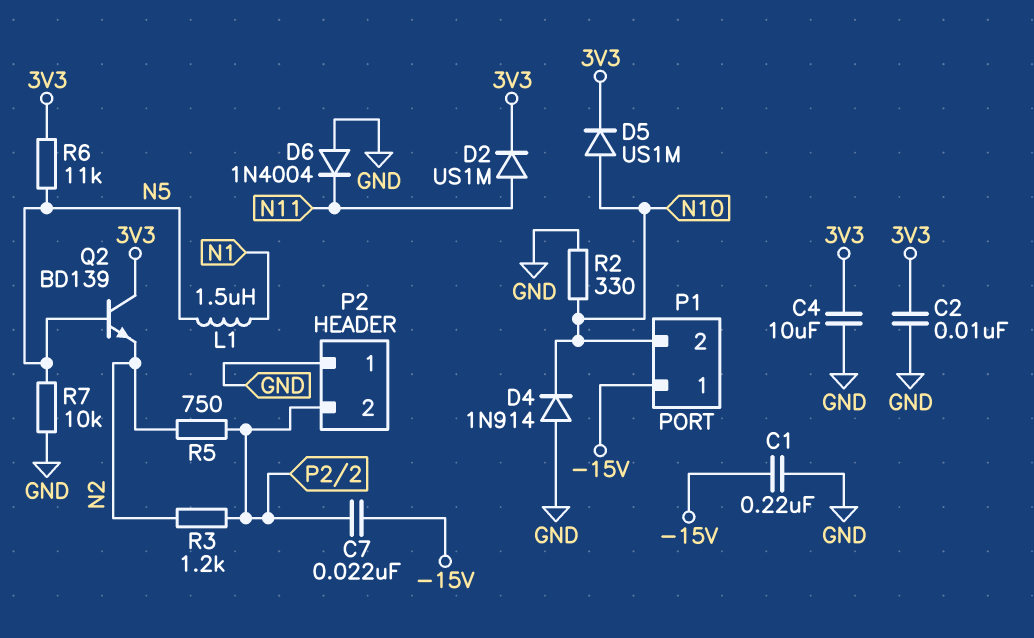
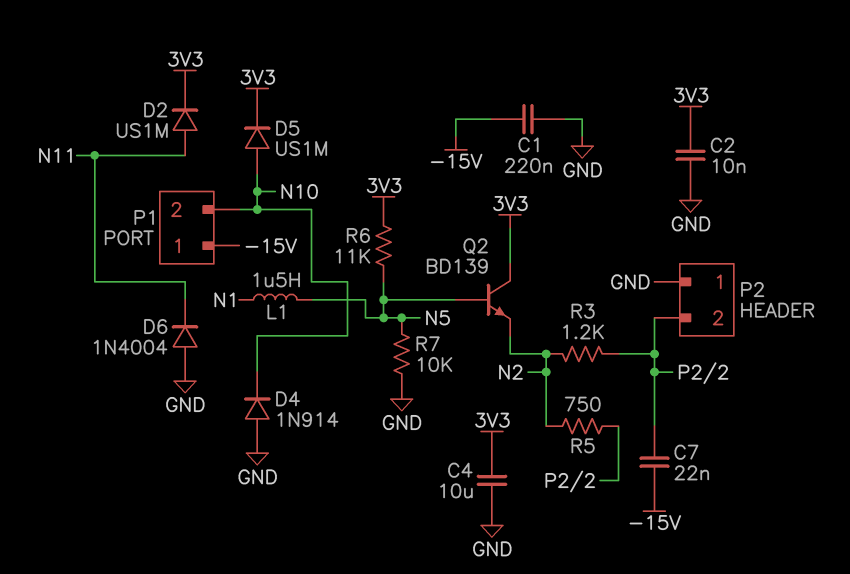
R2: 330 (GND, N10) -> none

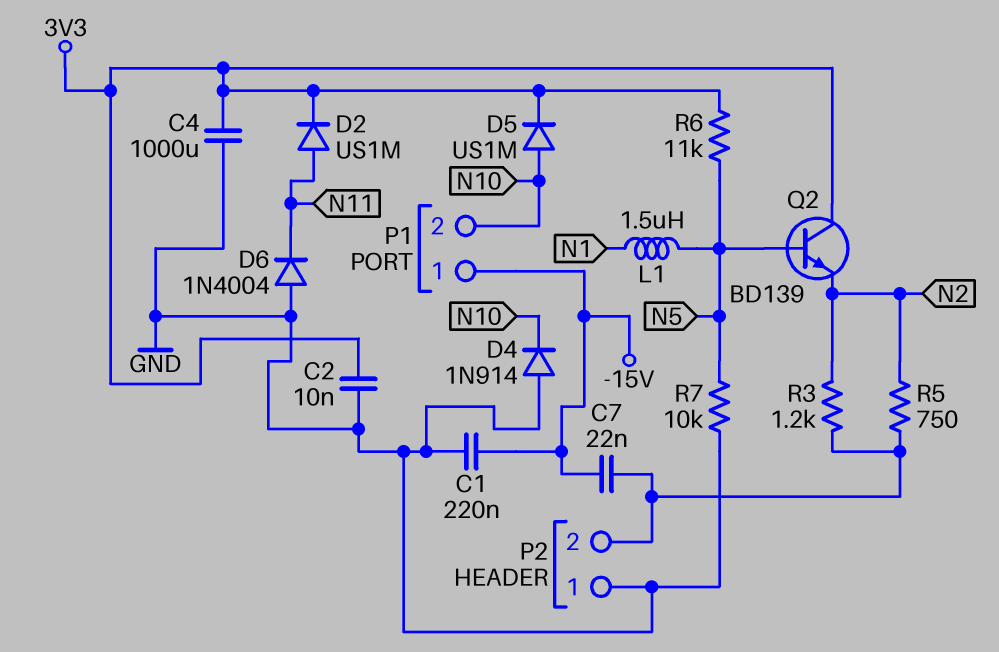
C4: 10uF (3V3, GND) -> 1000uF (3V3, GND)

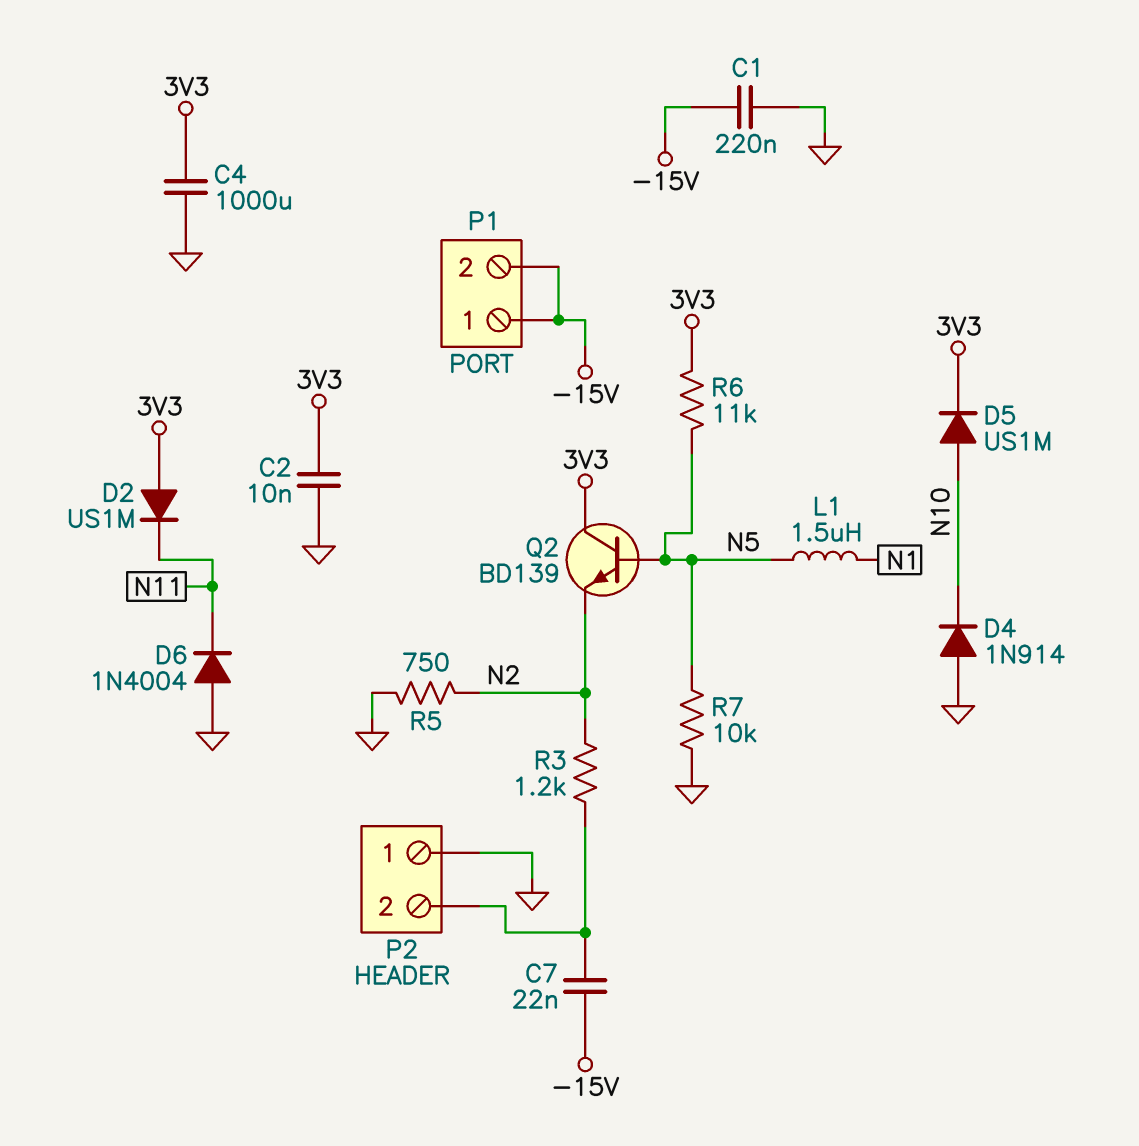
D2: diode US1M (A N11, K 3V3) -> diode US1M (A 3V3, K N11)
P1 pin 2: N10 -> -15V
R5: 750 (N2, P2/2) -> 750 (GND, N2)

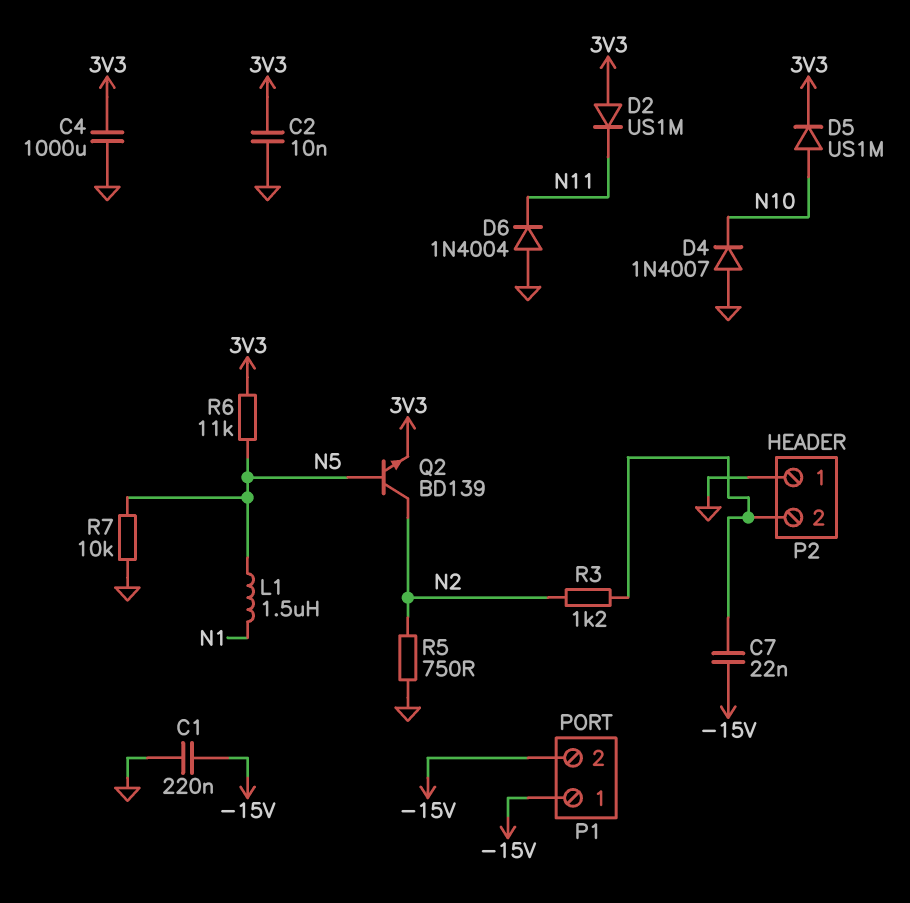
D4: diode 1N914 (A GND, K N10) -> diode 1N4007 (A GND, K N10)
Q2: NPN BD139 (B N5, C 3V3, E N2) -> NPN BD139 (B N5, C N2, E 3V3)

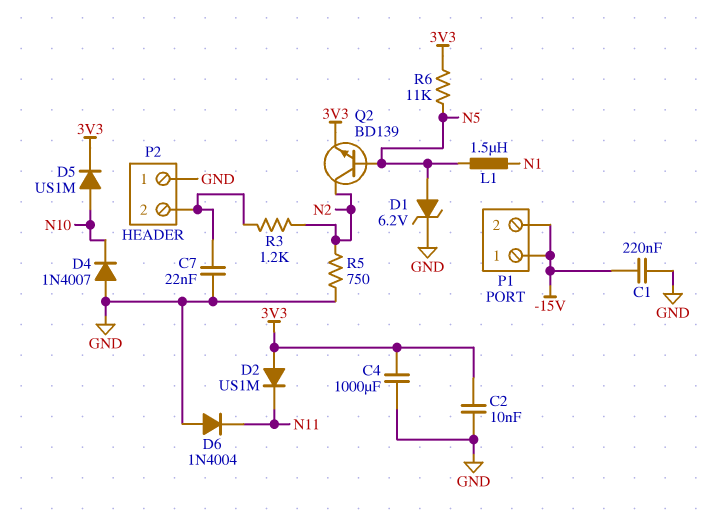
C7: 22nF (-15V, P2/2) -> 22nF (GND, P2/2)
D1: none -> zener 6.2V (A N5, K GND)
R7: 10k (GND, N5) -> none

